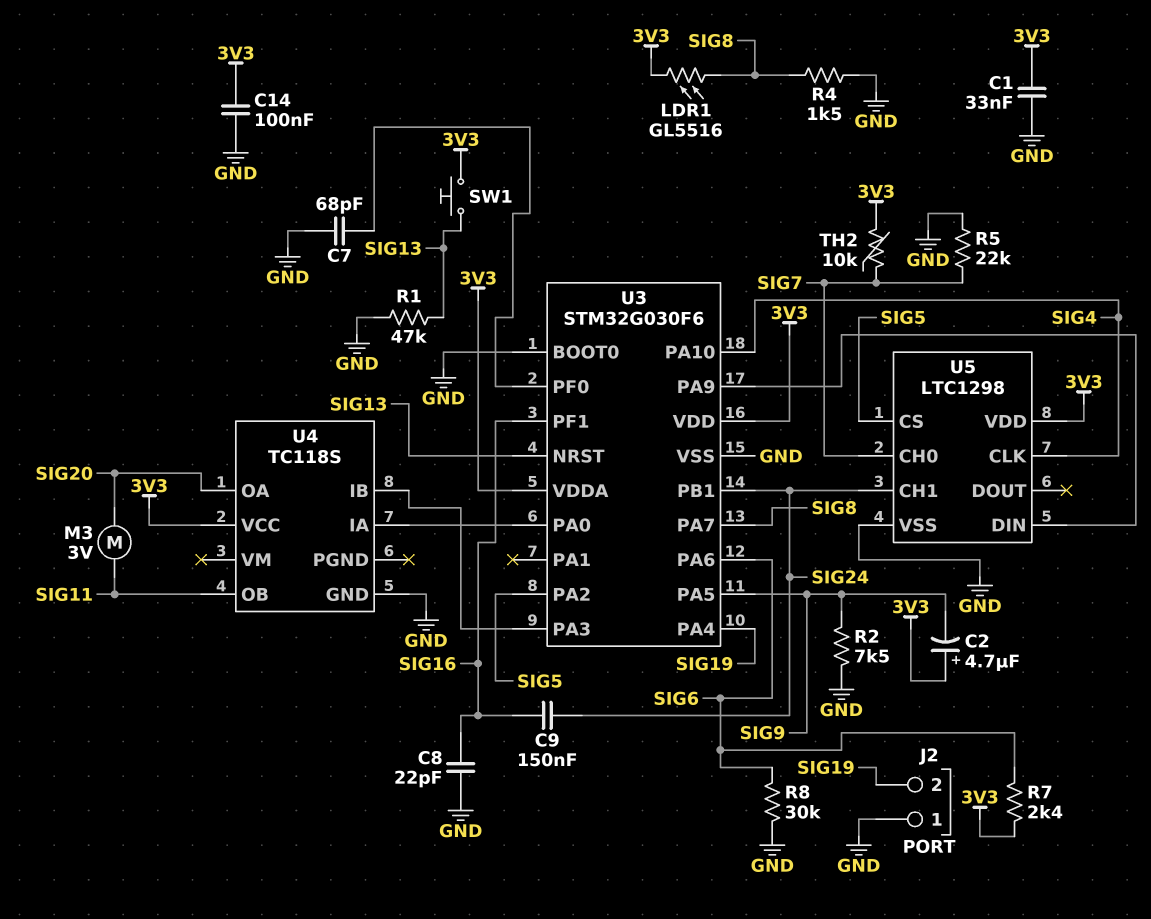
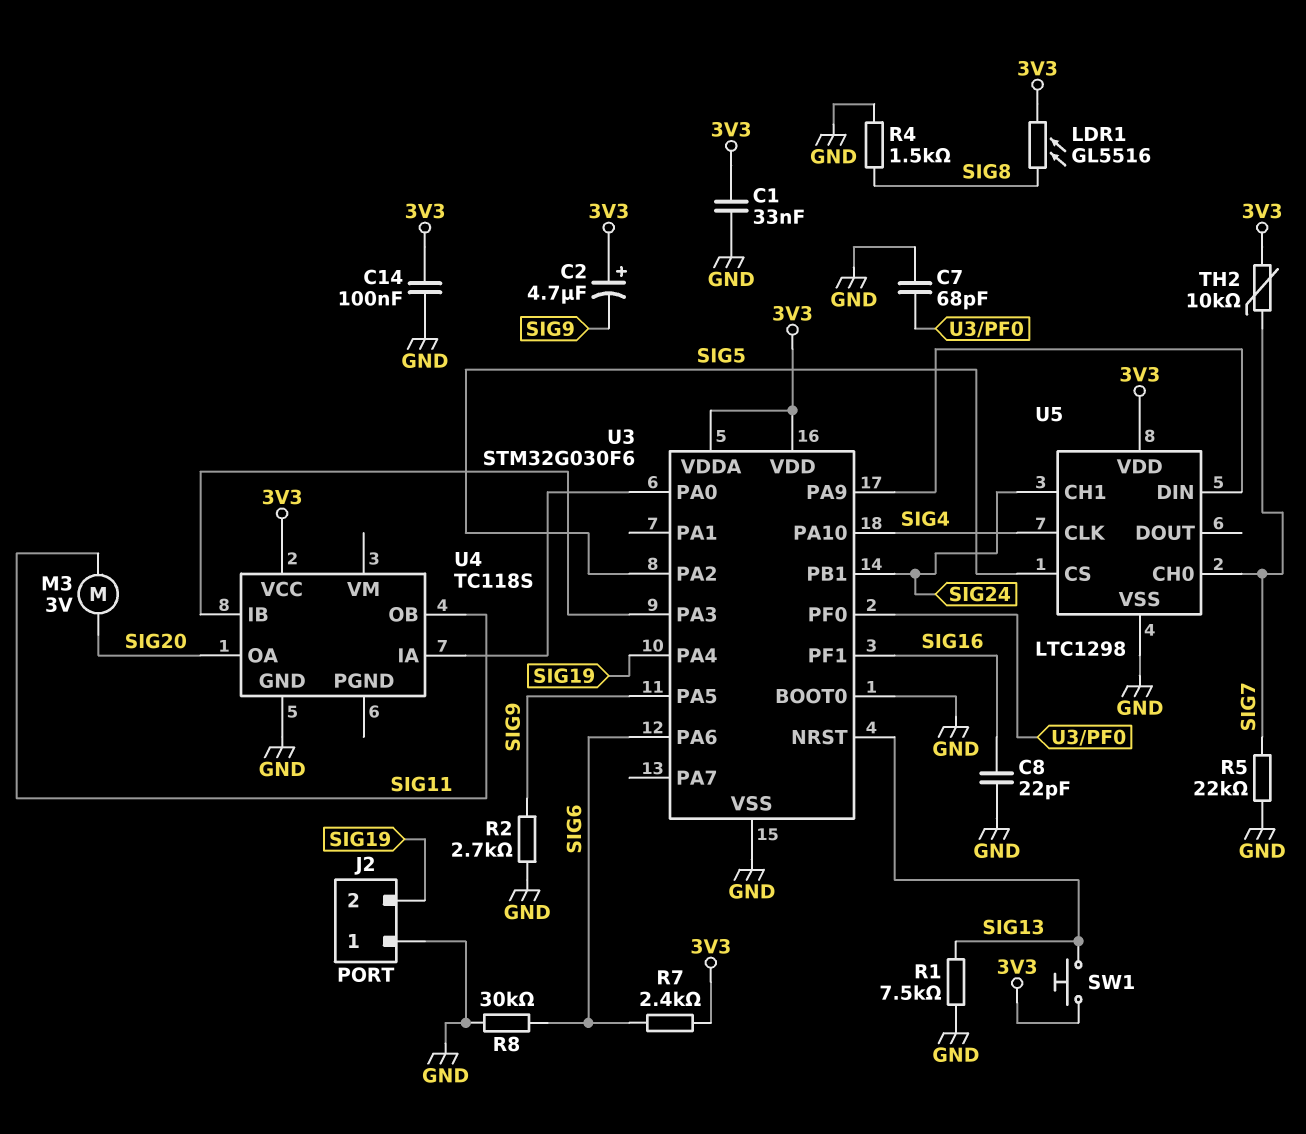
C9: 150nF (SIG16, SIG24) -> none
R1: 47k (GND, SIG13) -> 7.5k (GND, SIG13)
R2: 7.5k (GND, SIG9) -> 2.7k (GND, SIG9)
U3 pin PA7: SIG8 -> none

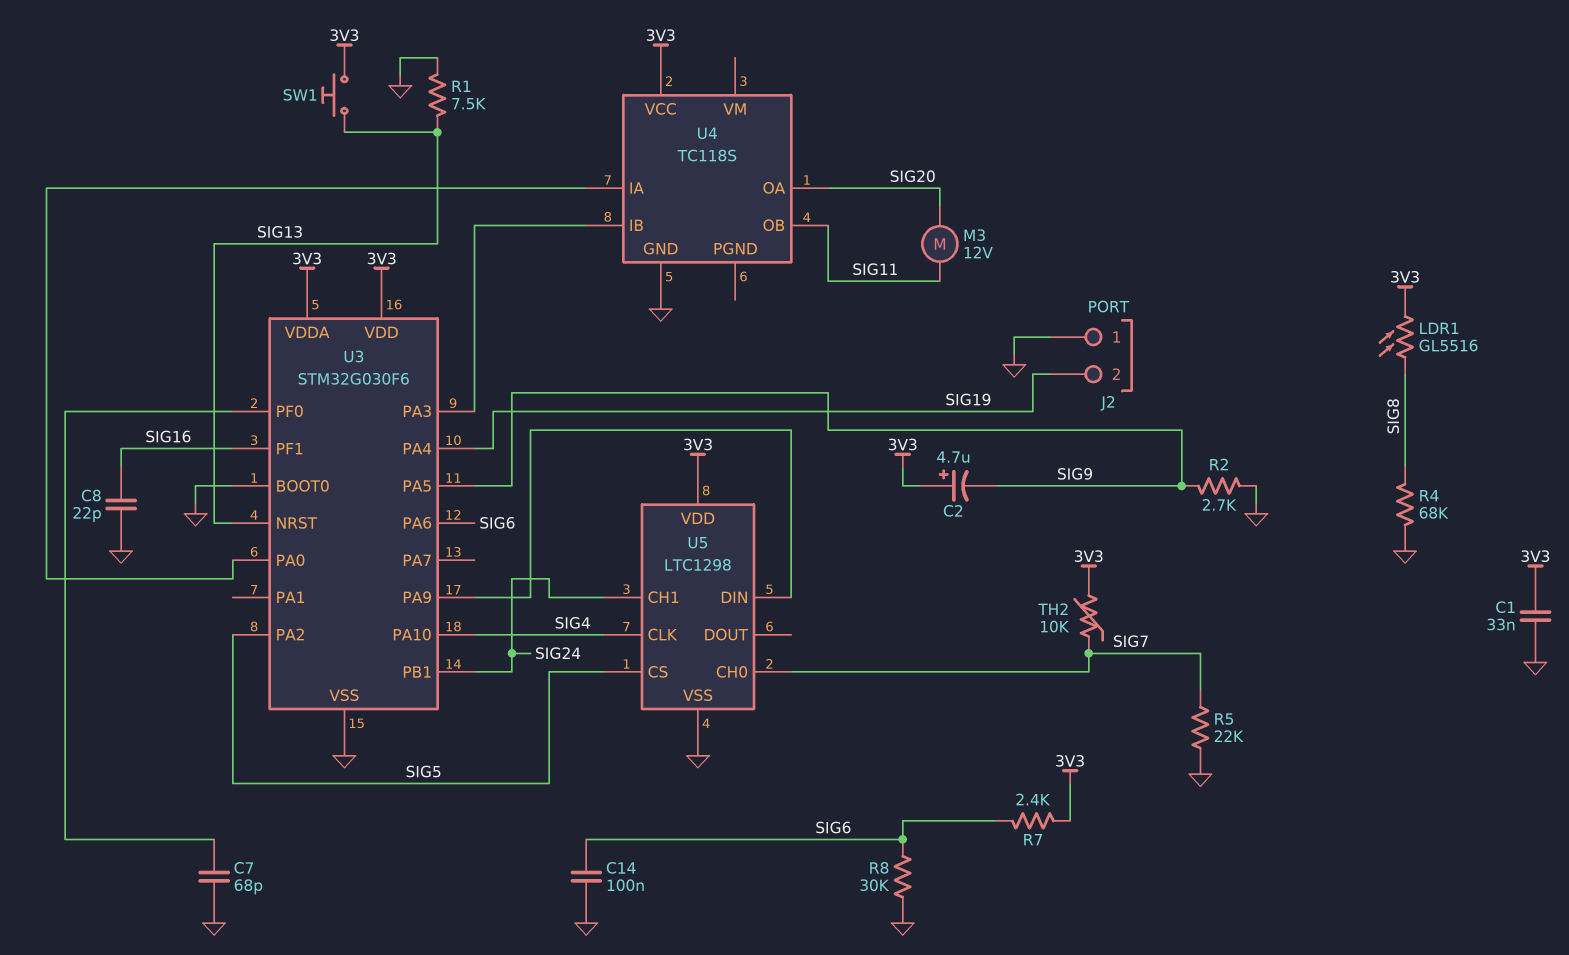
C14: 100nF (3V3, GND) -> 100nF (GND, SIG6)
M3: motor 3V (SIG11, SIG20) -> motor 12V (SIG11, SIG20)
R4: 1.5k (GND, SIG8) -> 68k (GND, SIG8)

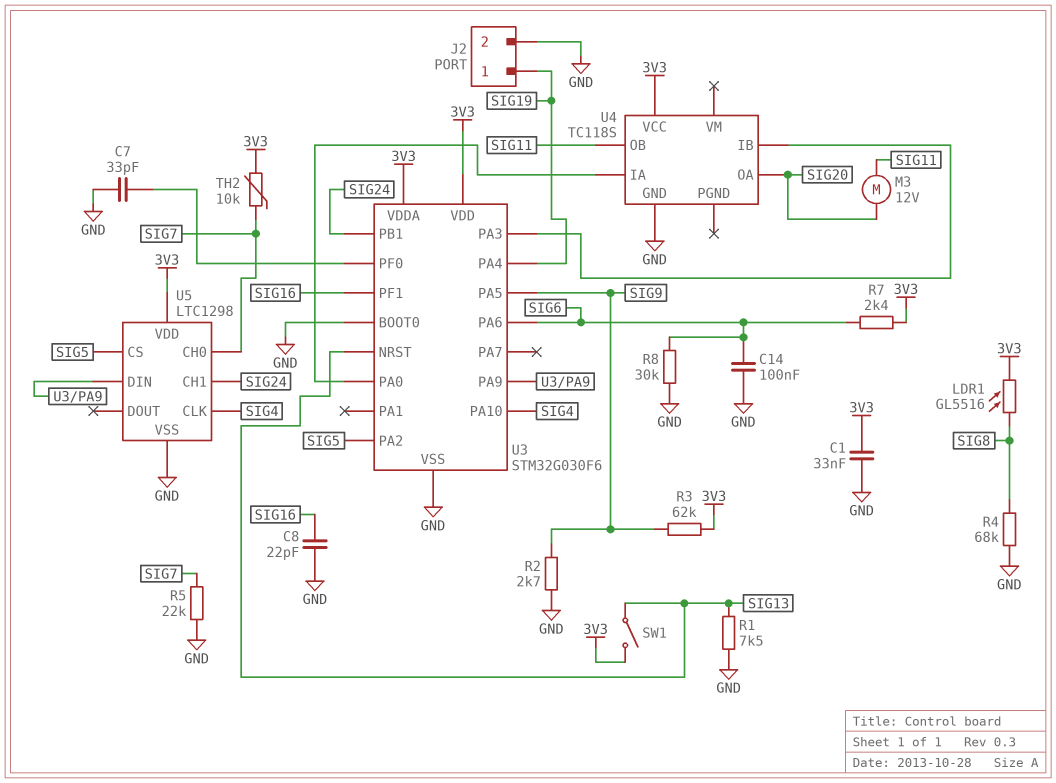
C2: 4.7uF (plus 3V3, minus SIG9) -> none
C7: 68pF (GND, U3/PF0) -> 33pF (GND, U3/PF0)
J2 pin 1: GND -> SIG19
J2 pin 2: SIG19 -> GND
R3: none -> 62k (3V3, SIG9)
SW1: button (3V3, SIG13) -> switch (3V3, SIG13)

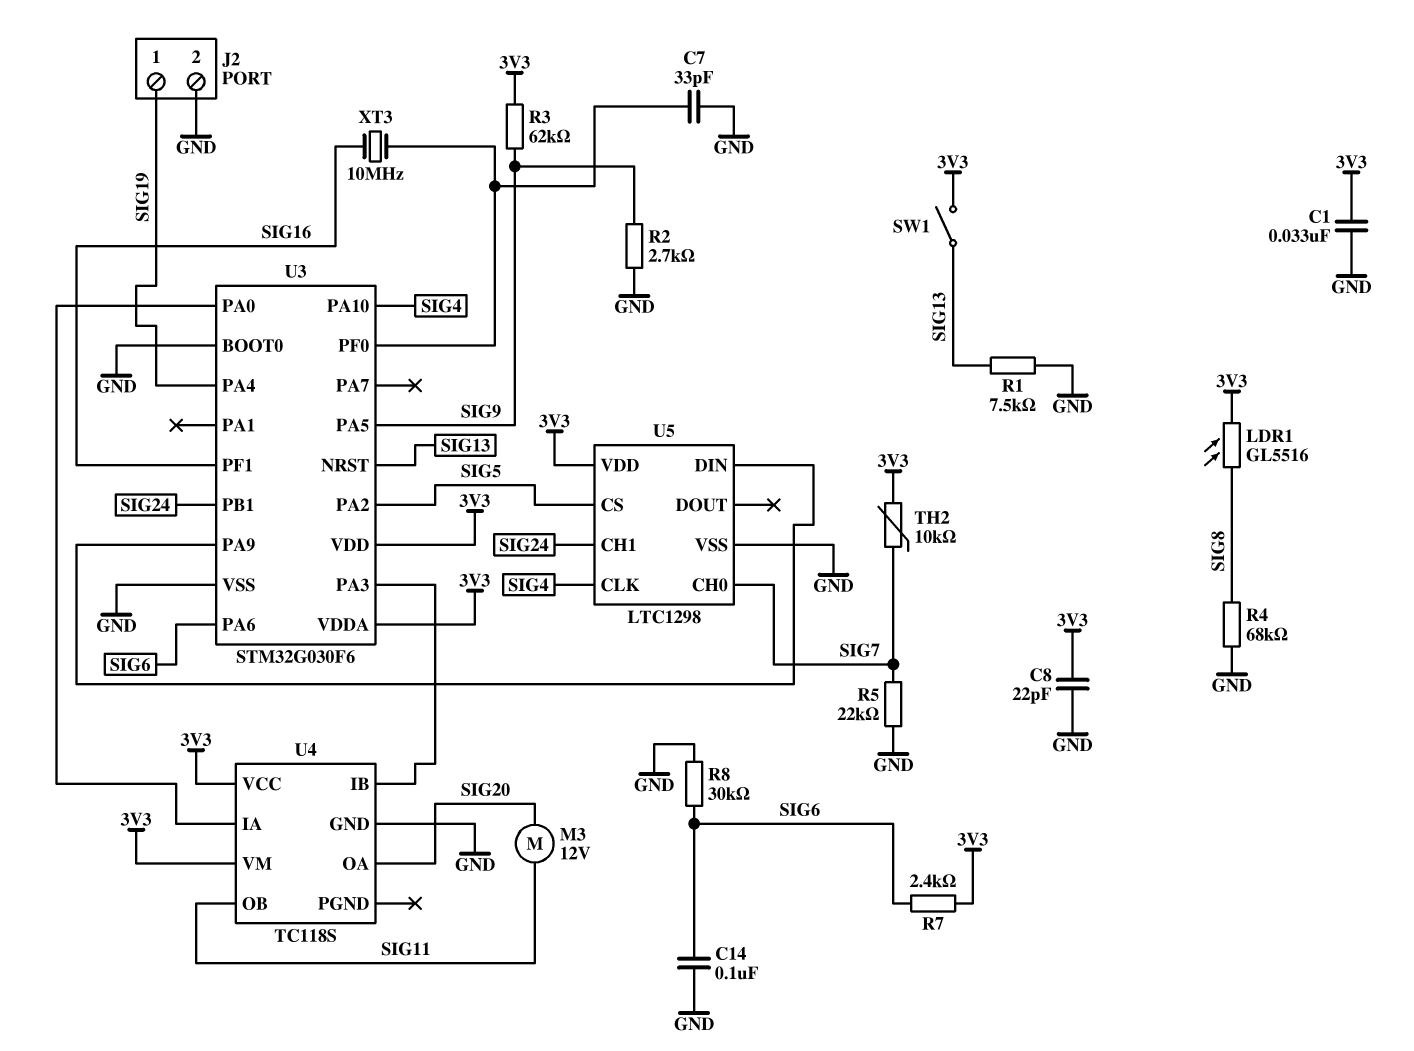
C8: 22pF (GND, SIG16) -> 22pF (3V3, GND)
U4 pin VM: none -> 3V3
XT3: none -> 10MHz (SIG16, U3/PF0)

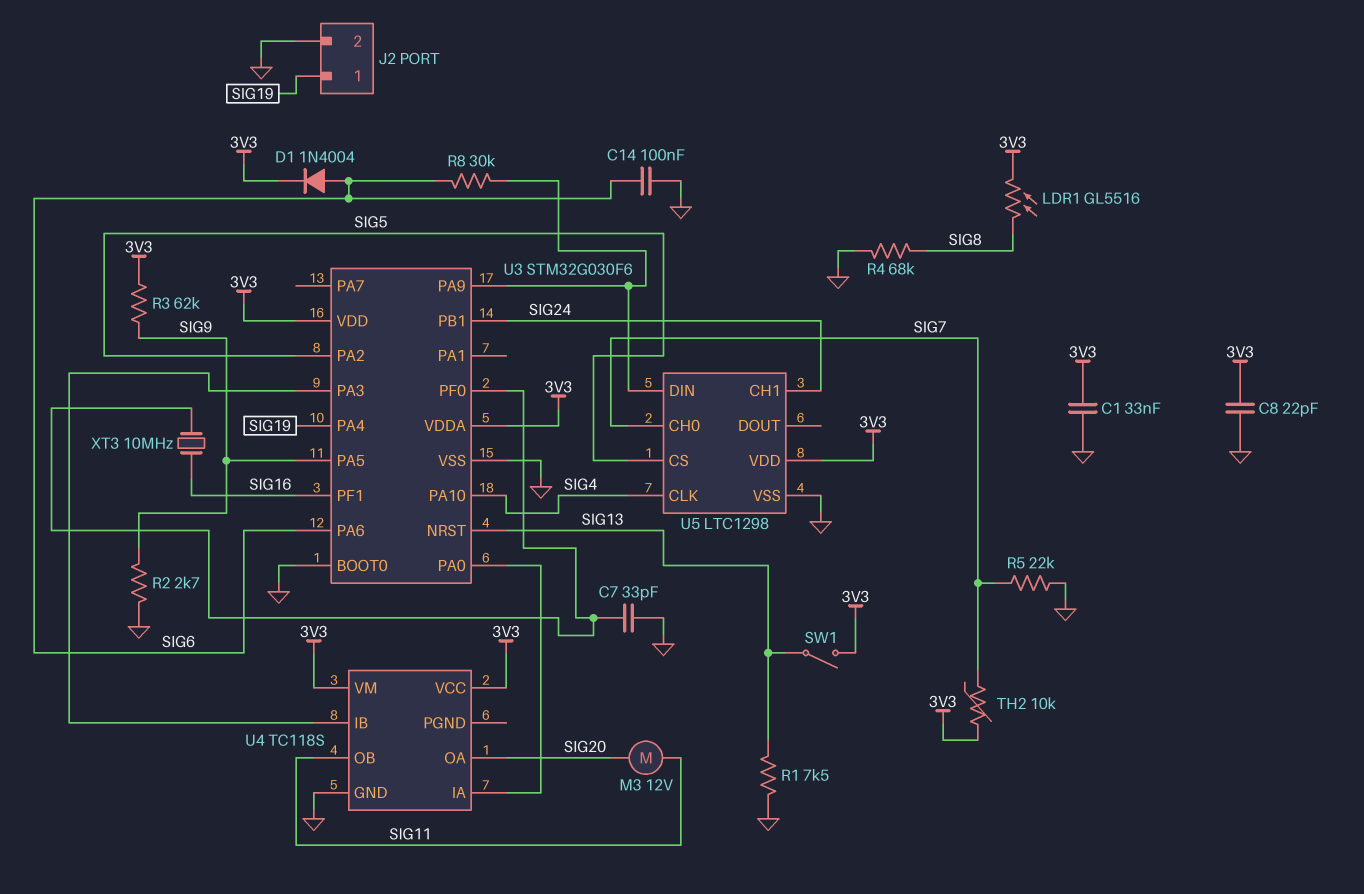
D1: none -> diode 1N4004 (A SIG6, K 3V3)
R7: 2.4k (3V3, SIG6) -> none
R8: 30k (GND, SIG6) -> 30k (SIG6, U3/PA9)

